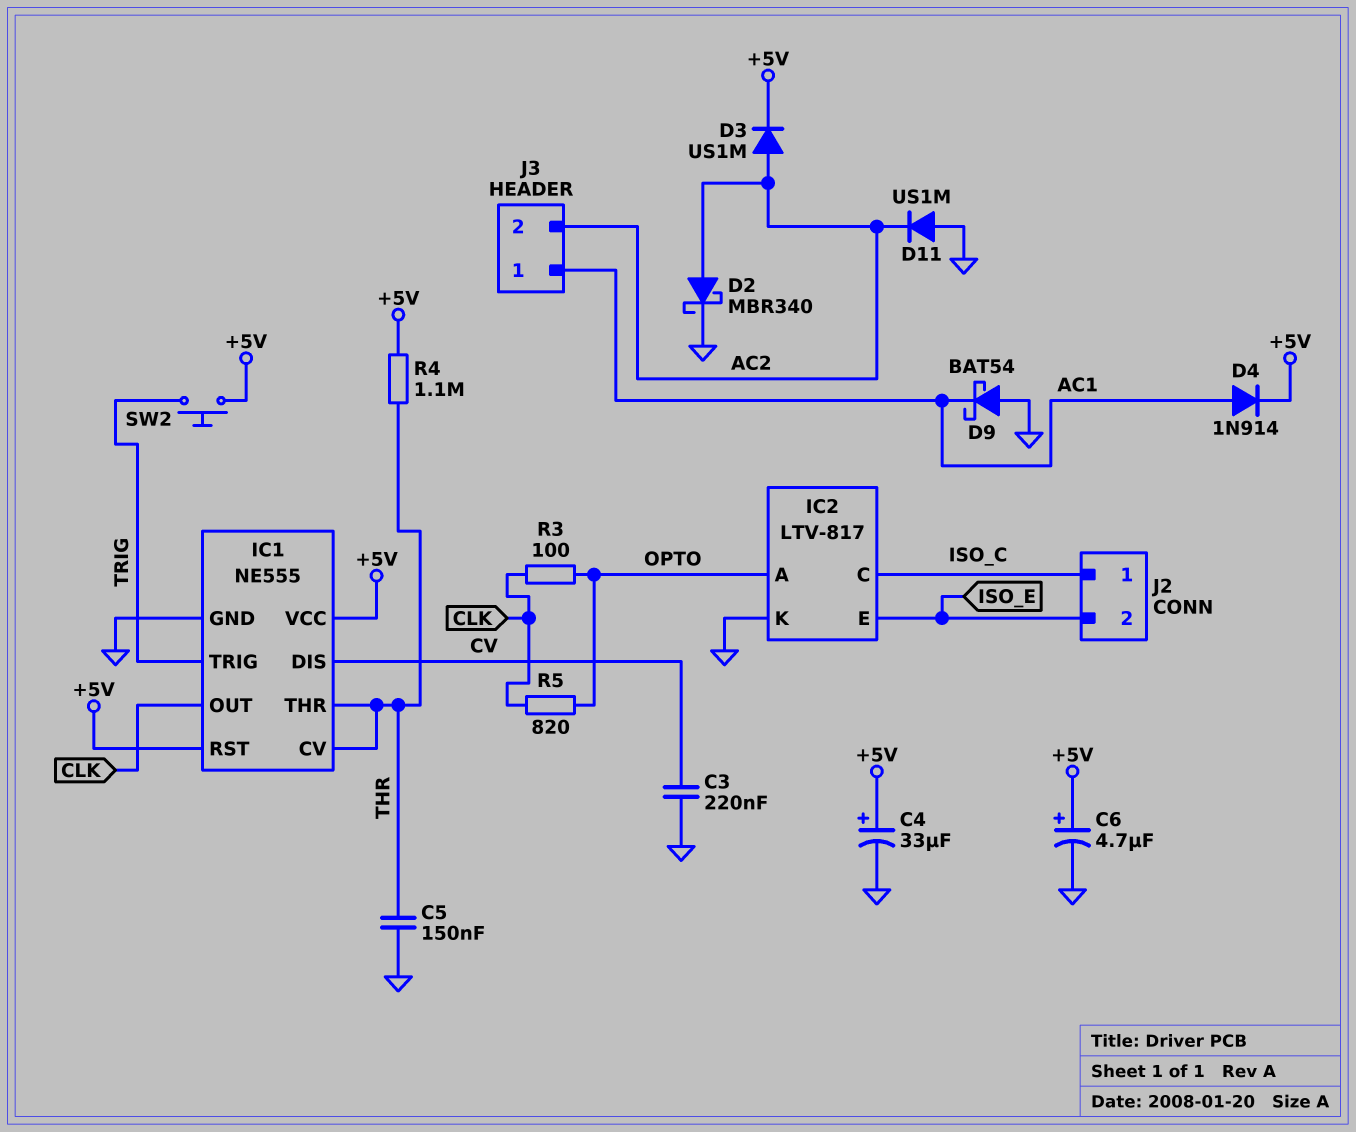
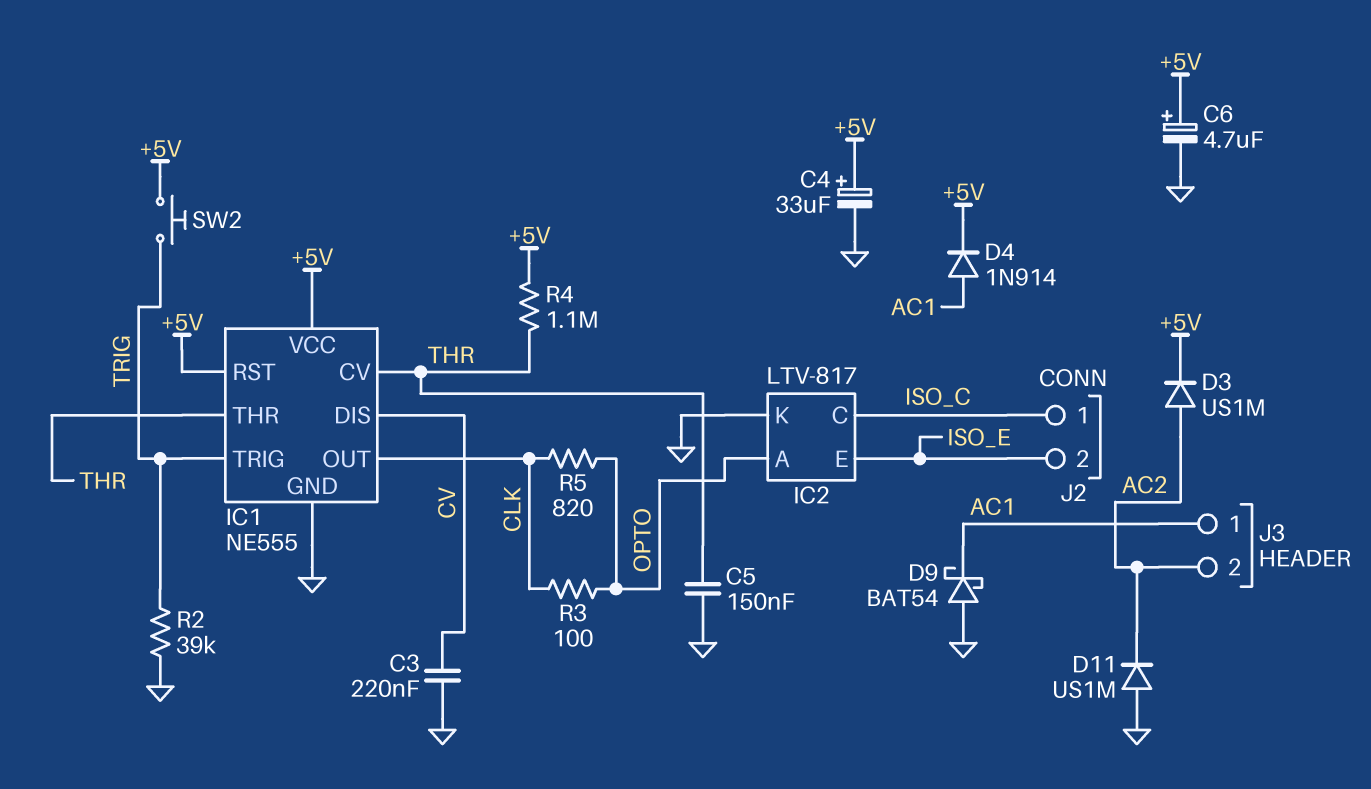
D2: schottky MBR340 (A AC2, K GND) -> none
R2: none -> 39k (GND, TRIG)

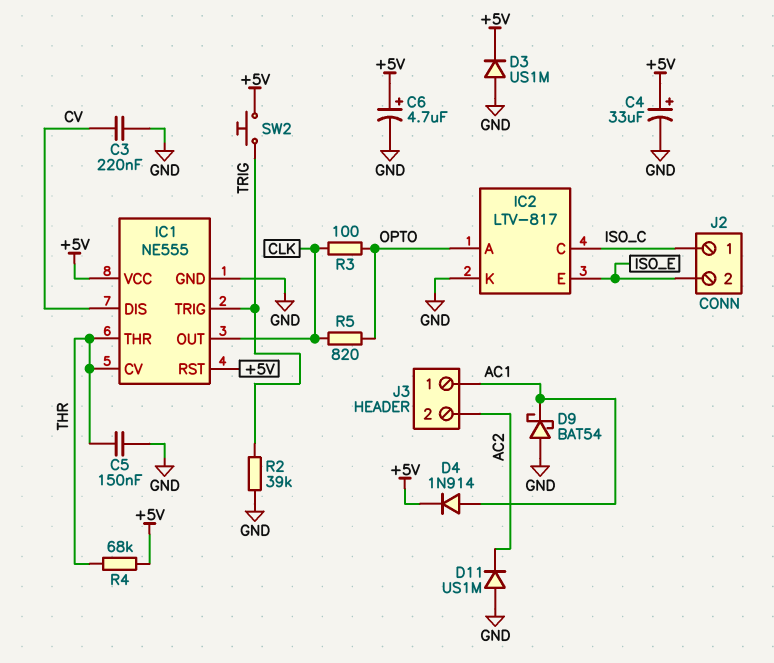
D3: diode US1M (A AC2, K +5V) -> diode US1M (A GND, K +5V)
R4: 1.1M (+5V, THR) -> 68k (+5V, THR)

